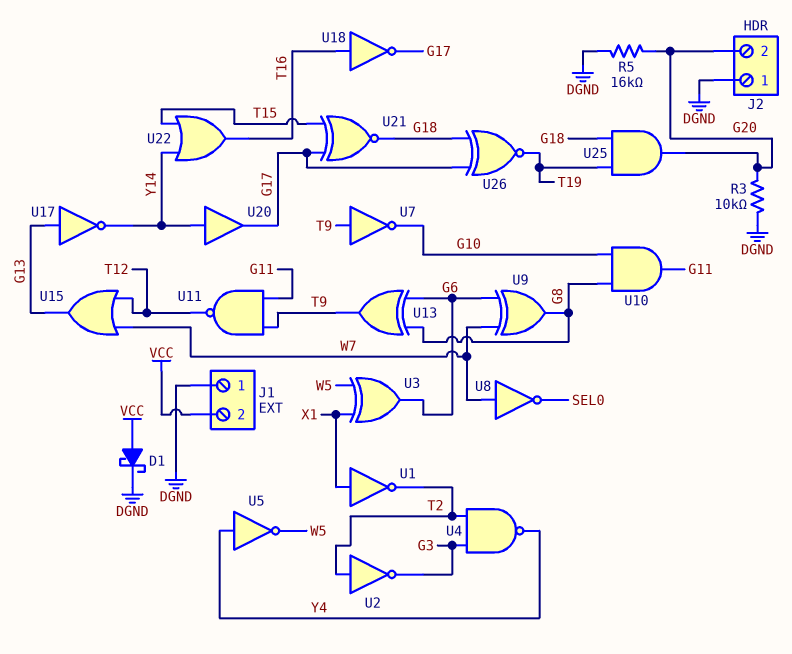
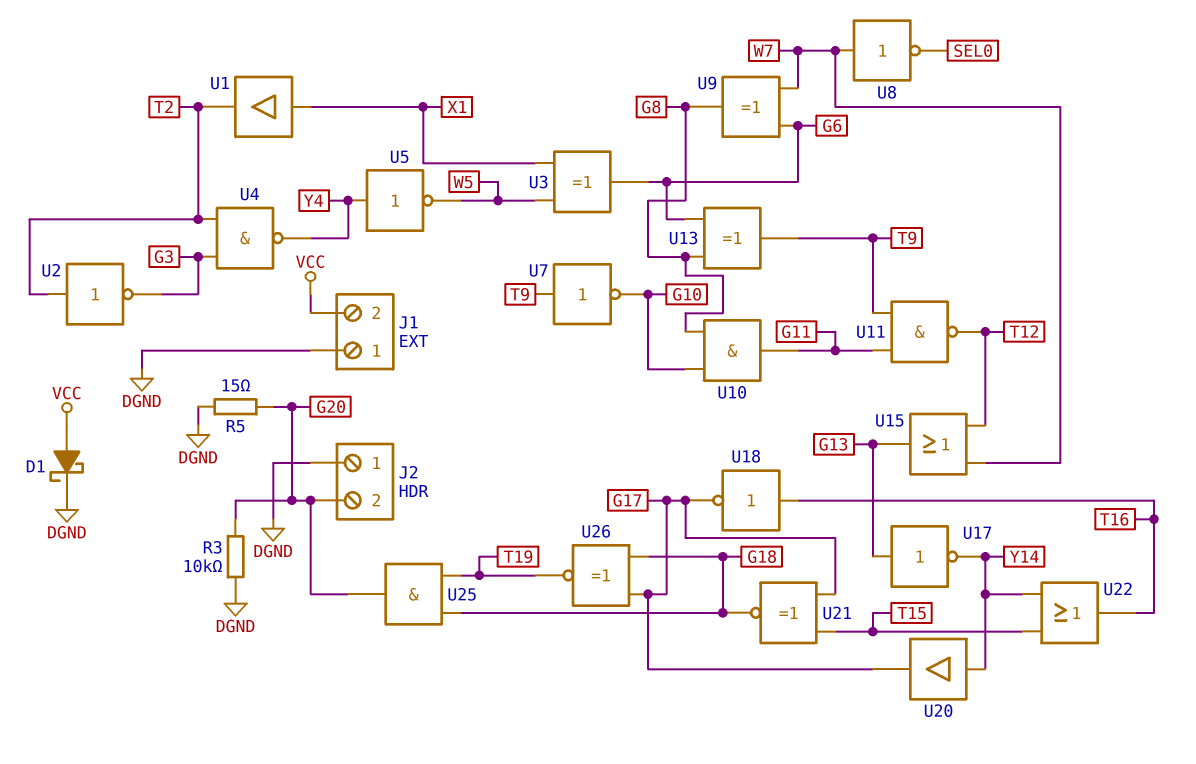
R5: 16k (DGND, G20) -> 15 (DGND, G20)
U1: NOT (in X1, out T2) -> buffer (in X1, out T2)

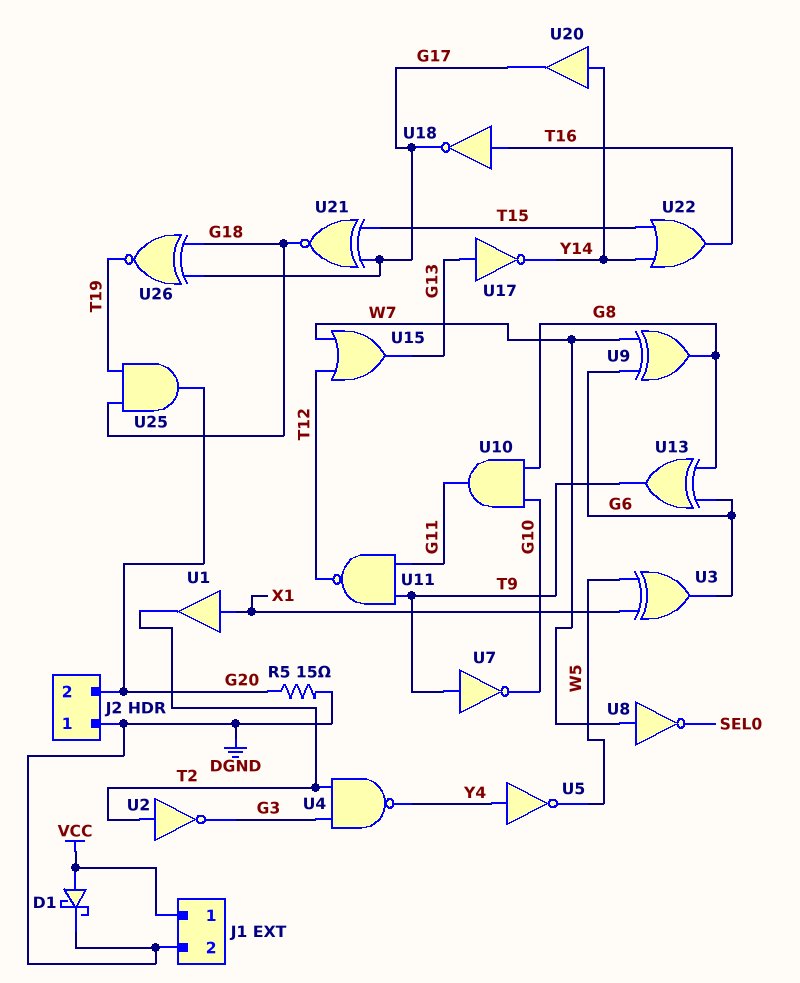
J1 pin 1: DGND -> VCC
J1 pin 2: VCC -> DGND
R3: 10k (DGND, G20) -> none

